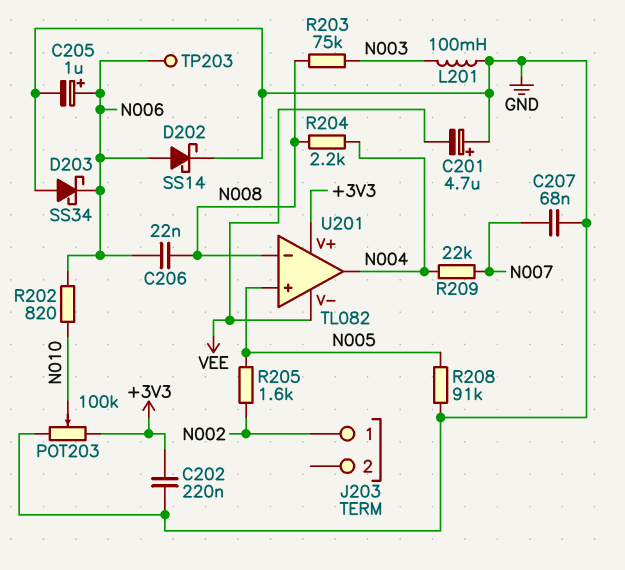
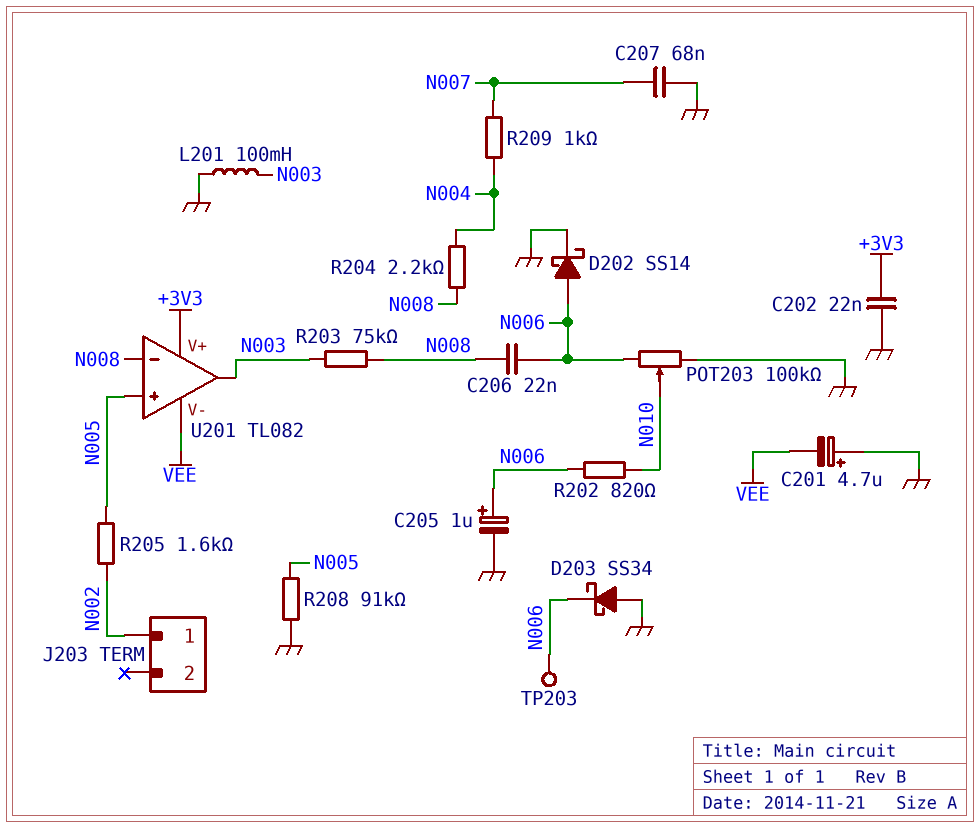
C202: 220nF (+3V3, GND) -> 22nF (+3V3, GND)
POT203: 100k (+3V3, GND, wiper N010) -> 100k (GND, N006, wiper N010)
R209: 22k (N004, N007) -> 1k (N004, N007)
U201 pin out: N004 -> N003

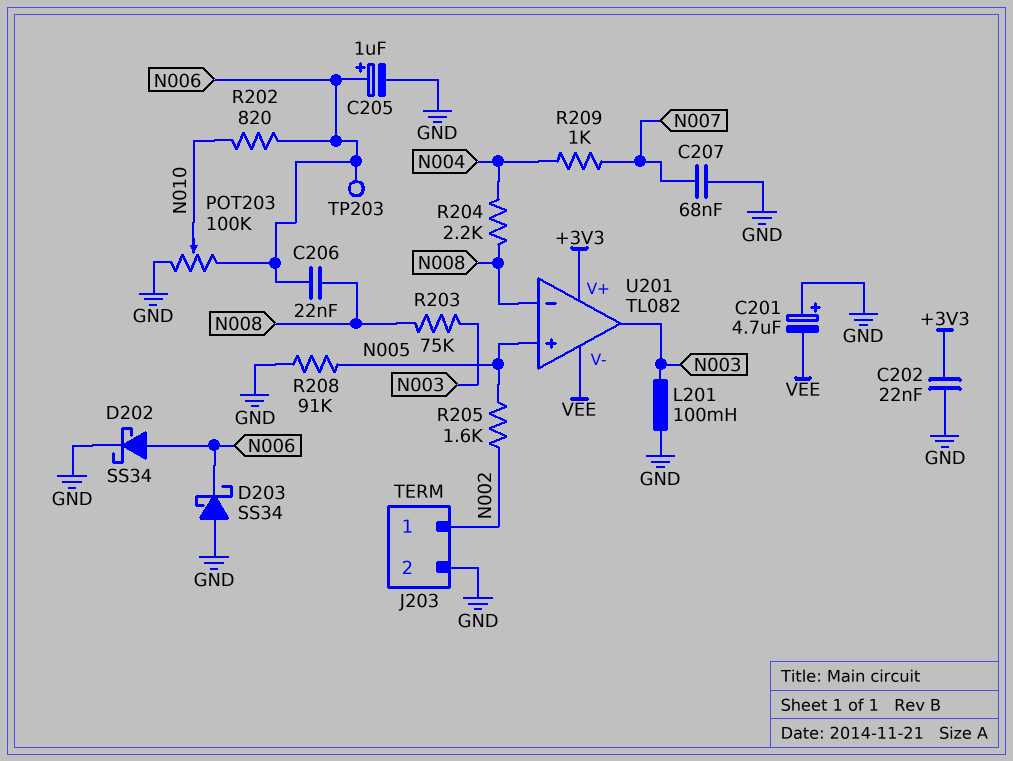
D202: schottky SS14 (A N006, K GND) -> schottky SS34 (A N006, K GND)
J203 pin 2: none -> GND

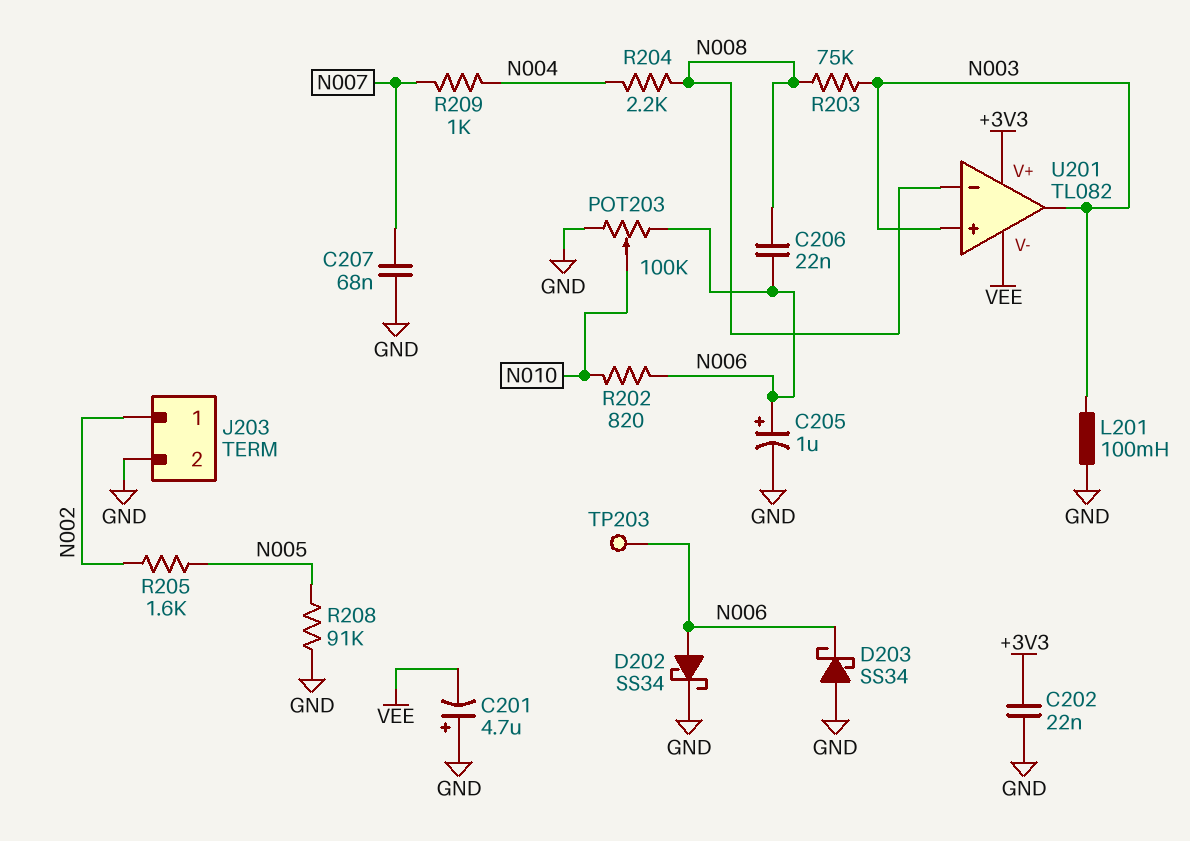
U201 pin in+: N005 -> N003

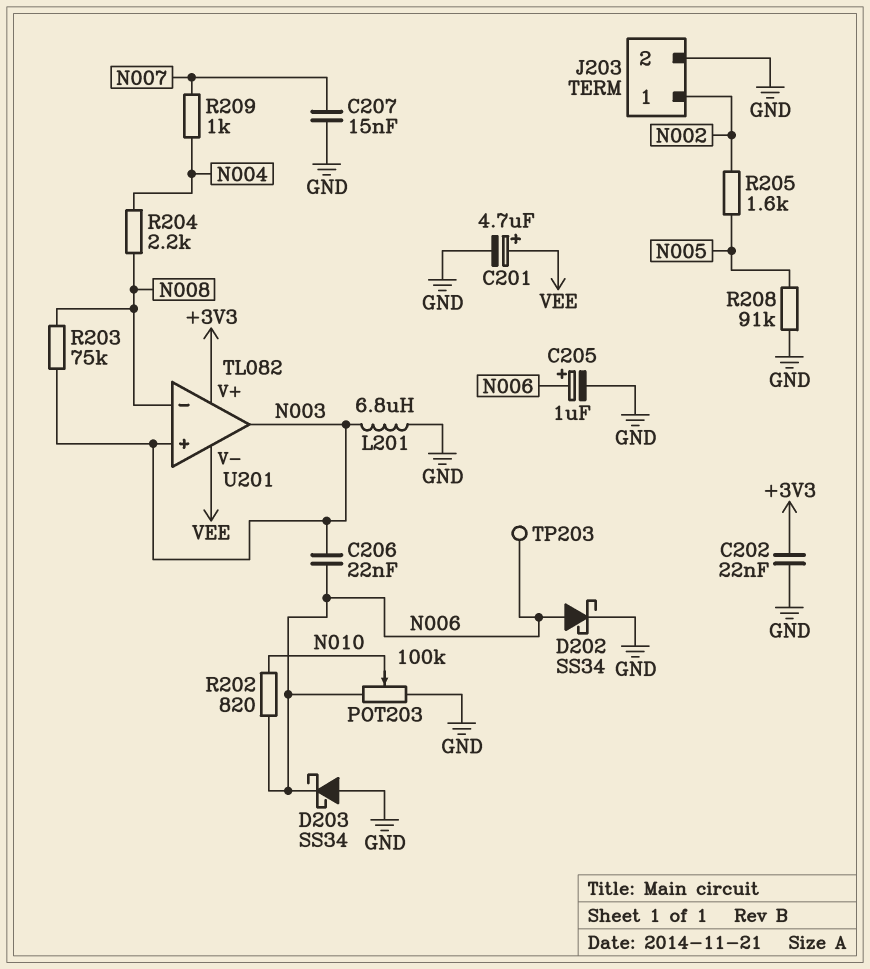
C201: 4.7uF (plus GND, minus VEE) -> 4.7uF (plus VEE, minus GND)
C206: 22nF (N006, N008) -> 22nF (N003, N006)
C207: 68nF (GND, N007) -> 15nF (GND, N007)
L201: 100mH (GND, N003) -> 6.8uH (GND, N003)

